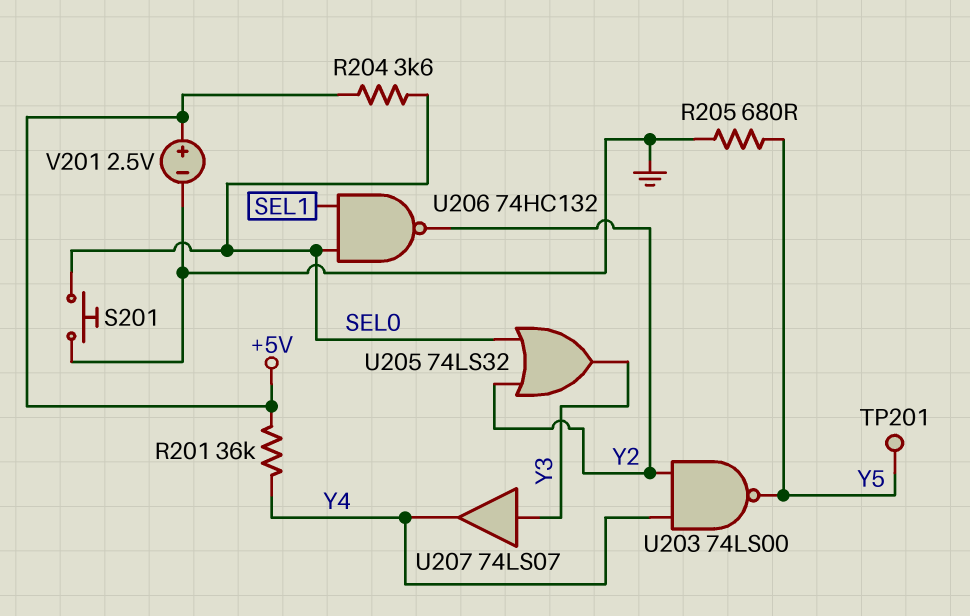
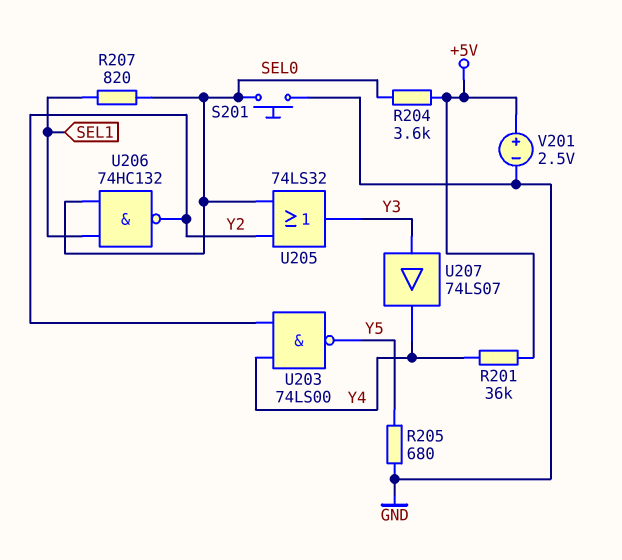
R207: none -> 820 (SEL0, SEL1)
TP201: test point (Y5) -> none

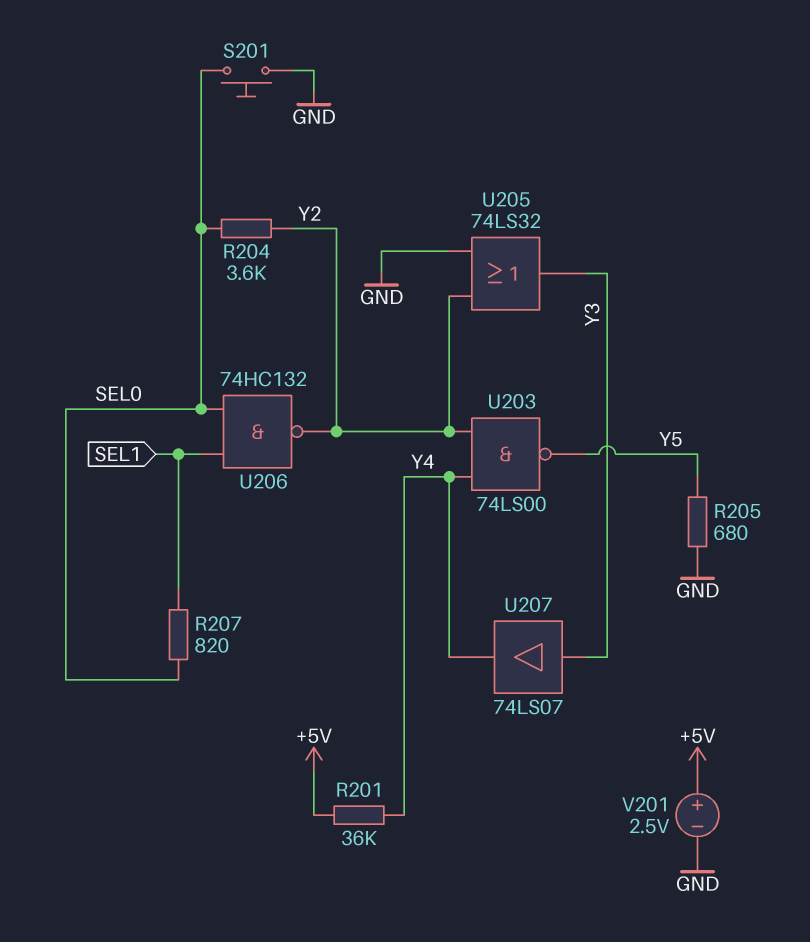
R204: 3.6k (+5V, SEL0) -> 3.6k (SEL0, Y2)
U205: OR 74LS32 (in SEL0, in Y2, out Y3) -> OR 74LS32 (in GND, in Y2, out Y3)

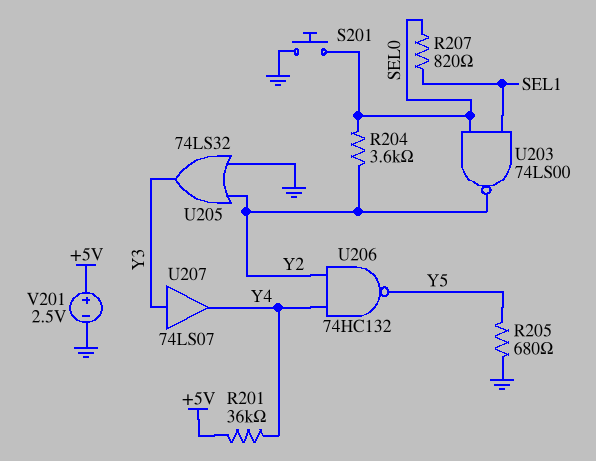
U203: NAND 74LS00 (in Y2, in Y4, out Y5) -> NAND 74LS00 (in SEL0, in SEL1, out Y2)
U206: NAND 74HC132 (in SEL0, in SEL1, out Y2) -> NAND 74HC132 (in Y2, in Y4, out Y5)

